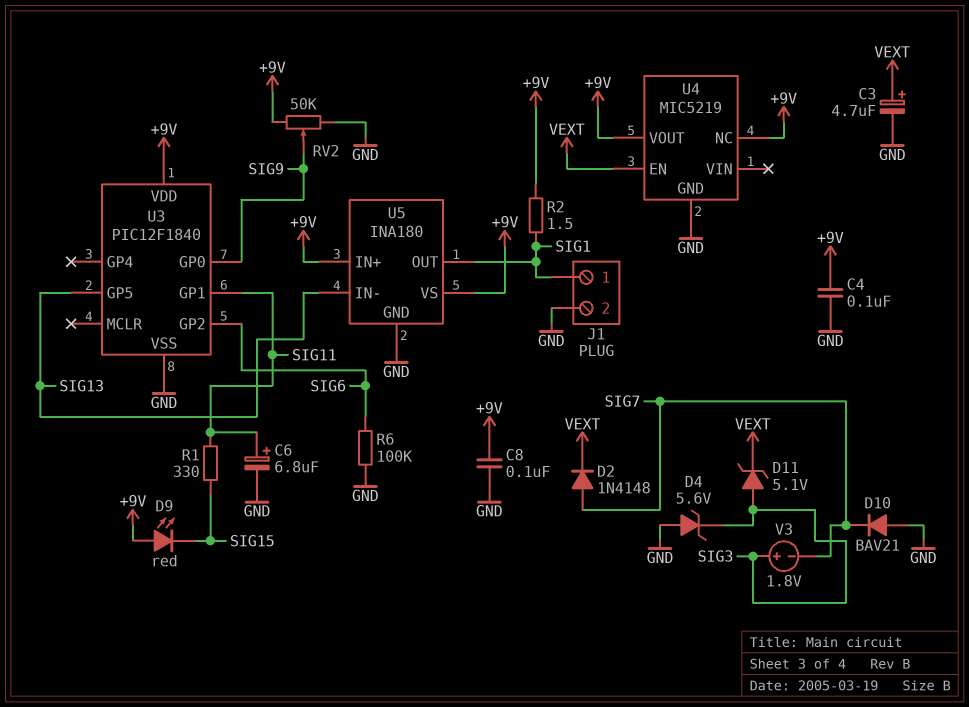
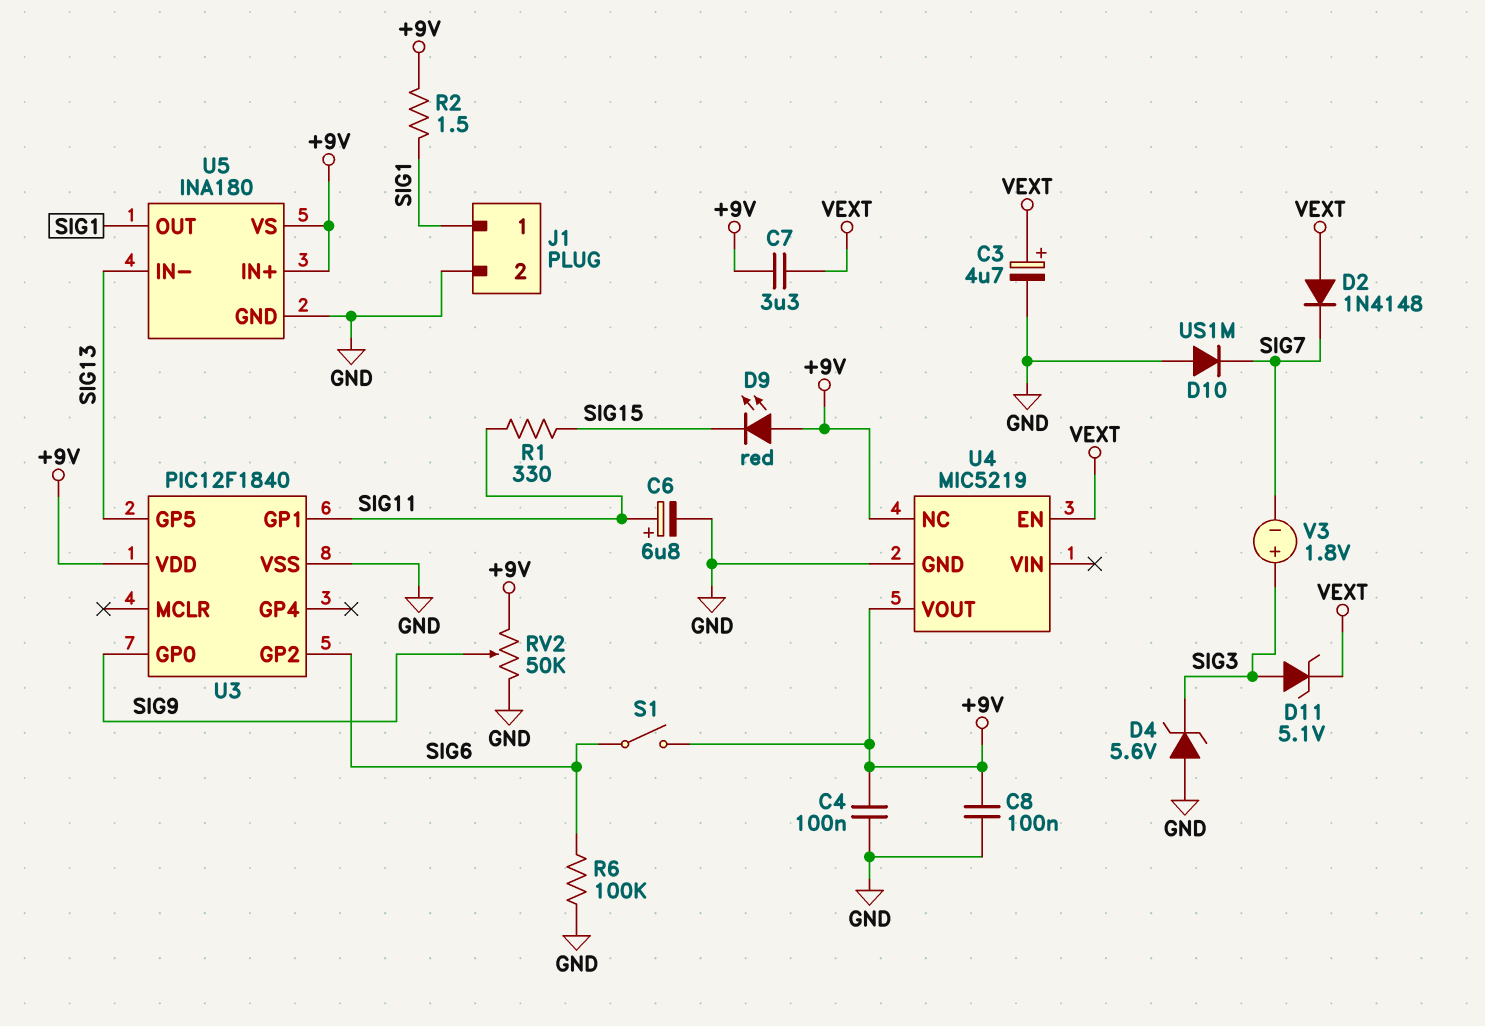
C7: none -> 3.3uF (+9V, VEXT)
D2: diode 1N4148 (A SIG7, K VEXT) -> diode 1N4148 (A VEXT, K SIG7)
D10: diode BAV21 (A GND, K SIG7) -> diode US1M (A GND, K SIG7)
S1: none -> switch (+9V, SIG6)

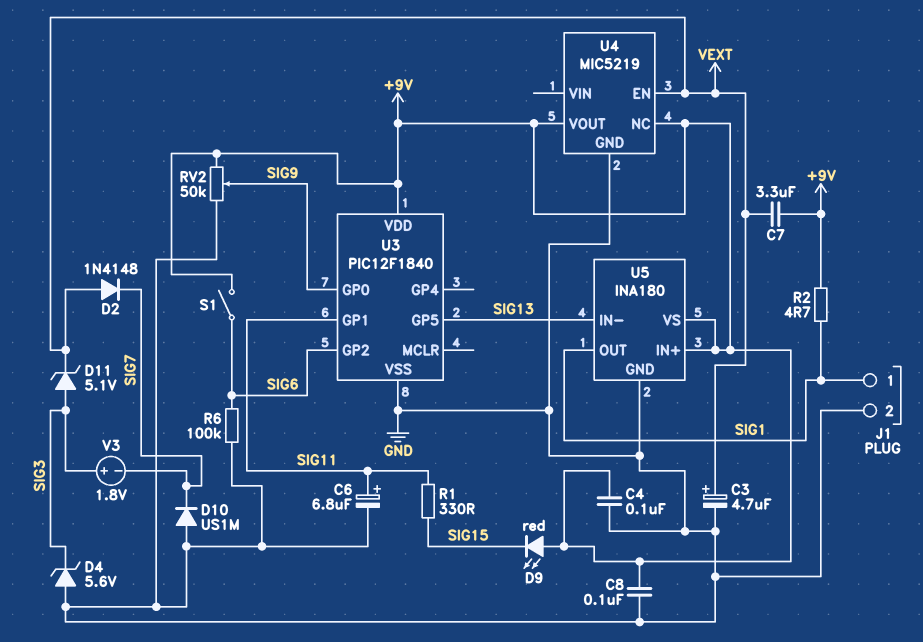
R2: 1.5 (+9V, SIG1) -> 4.7 (+9V, SIG1)

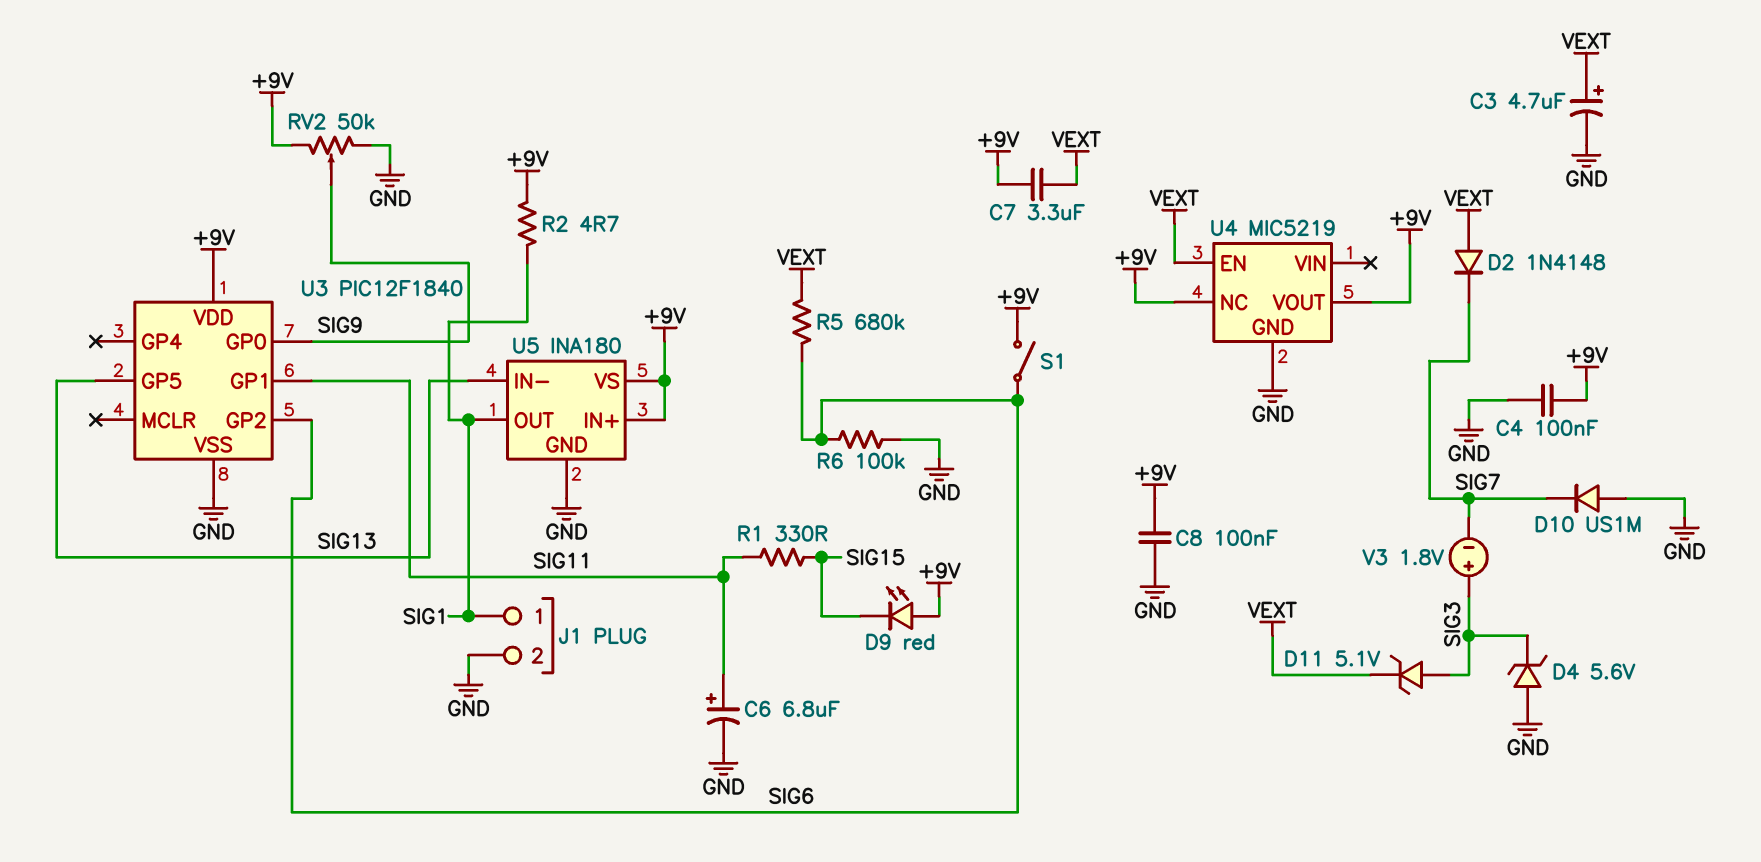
R5: none -> 680k (SIG6, VEXT)

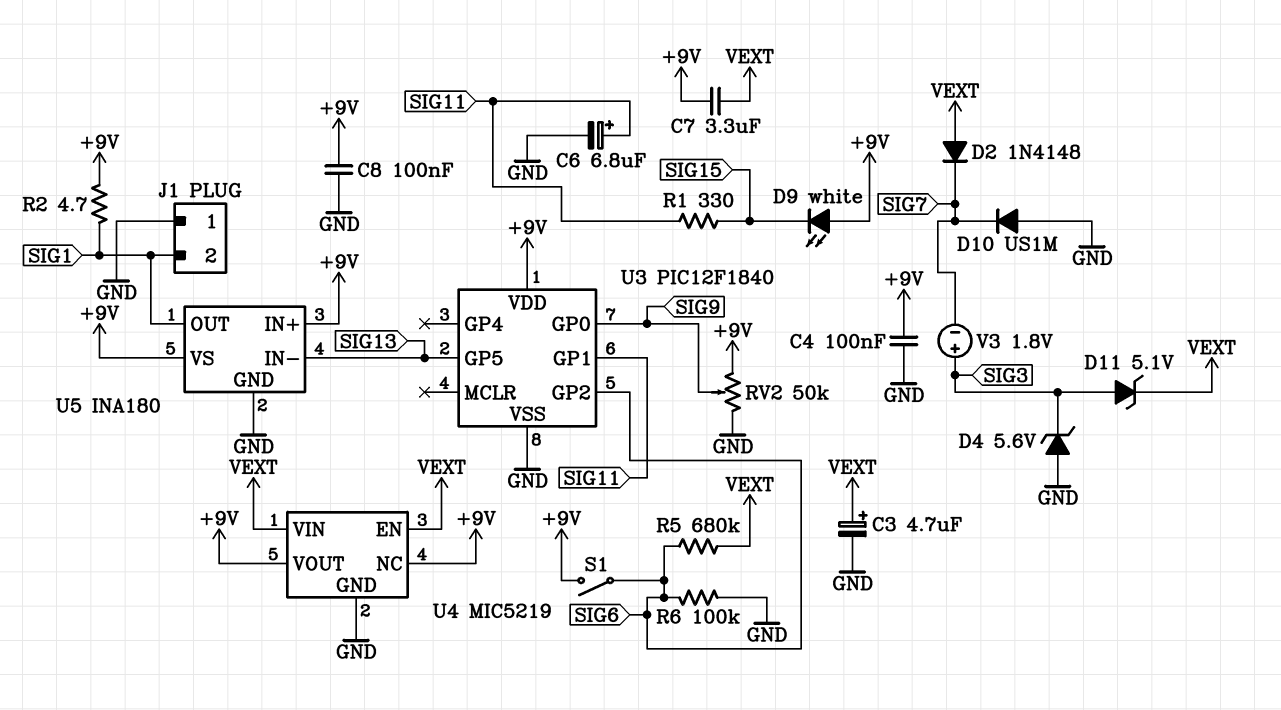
D9: LED red (A +9V, K SIG15) -> LED white (A +9V, K SIG15)
J1 pin 1: SIG1 -> GND
J1 pin 2: GND -> SIG1
U4 pin VIN: none -> VEXT

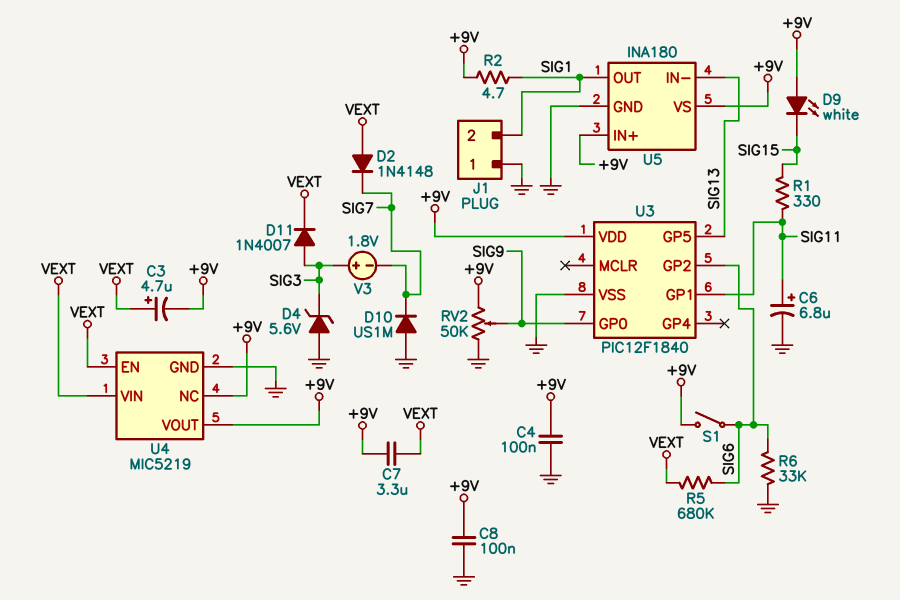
C3: 4.7uF (plus VEXT, minus GND) -> 4.7uF (plus VEXT, minus +9V)
D11: zener 5.1V (A SIG3, K VEXT) -> diode 1N4007 (A SIG3, K VEXT)
R6: 100k (GND, SIG6) -> 33k (GND, SIG6)

